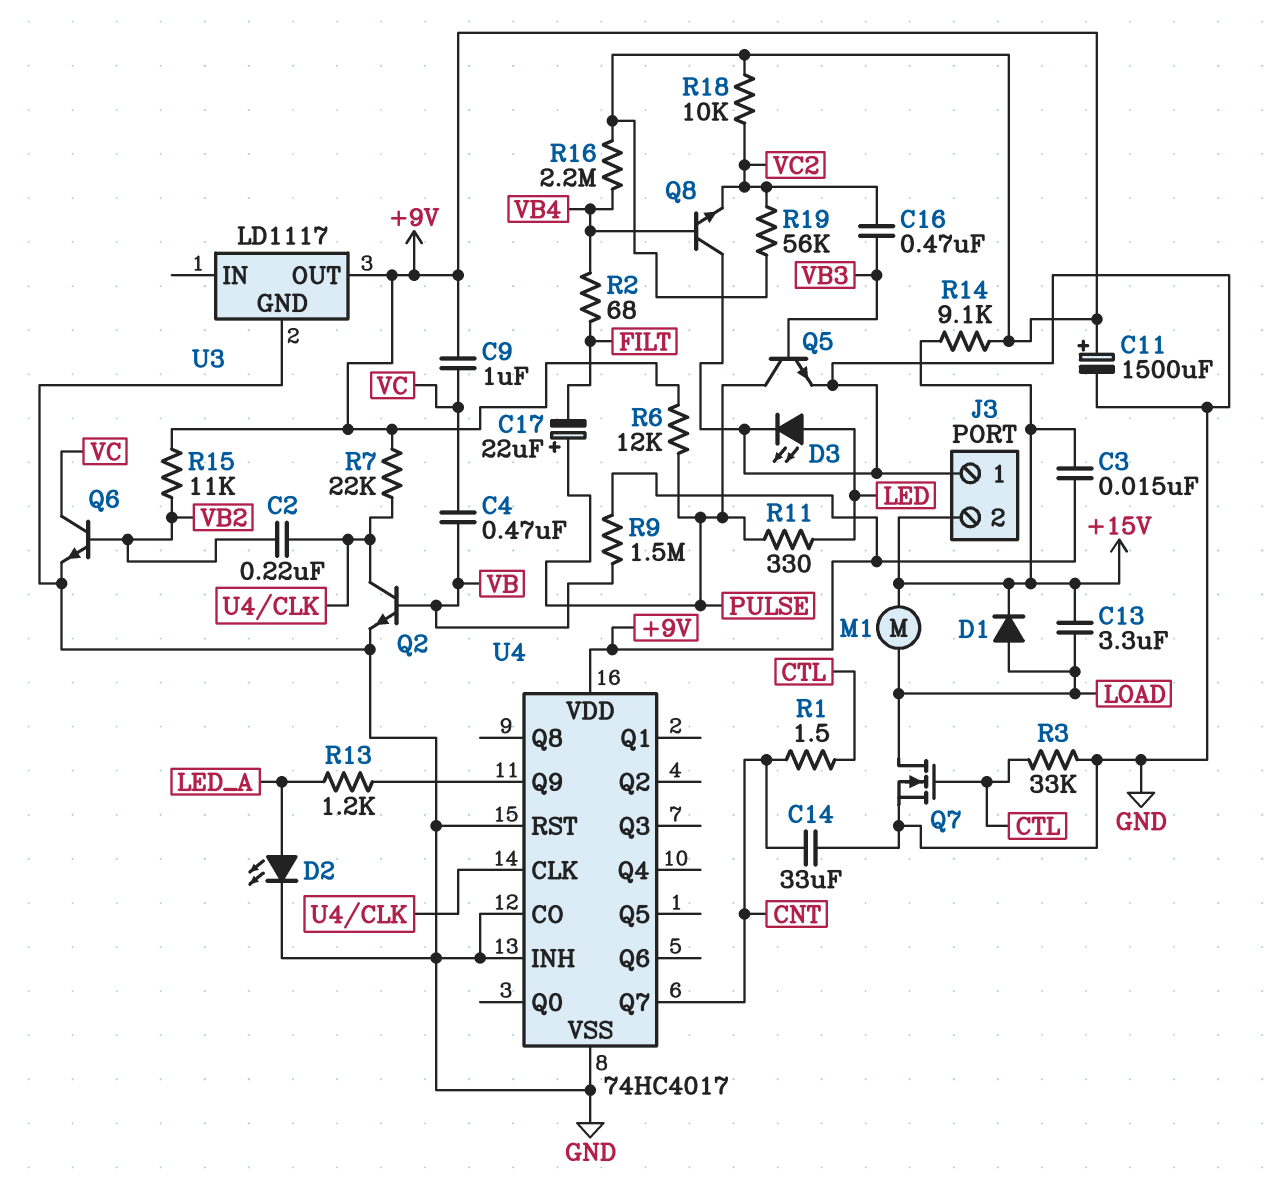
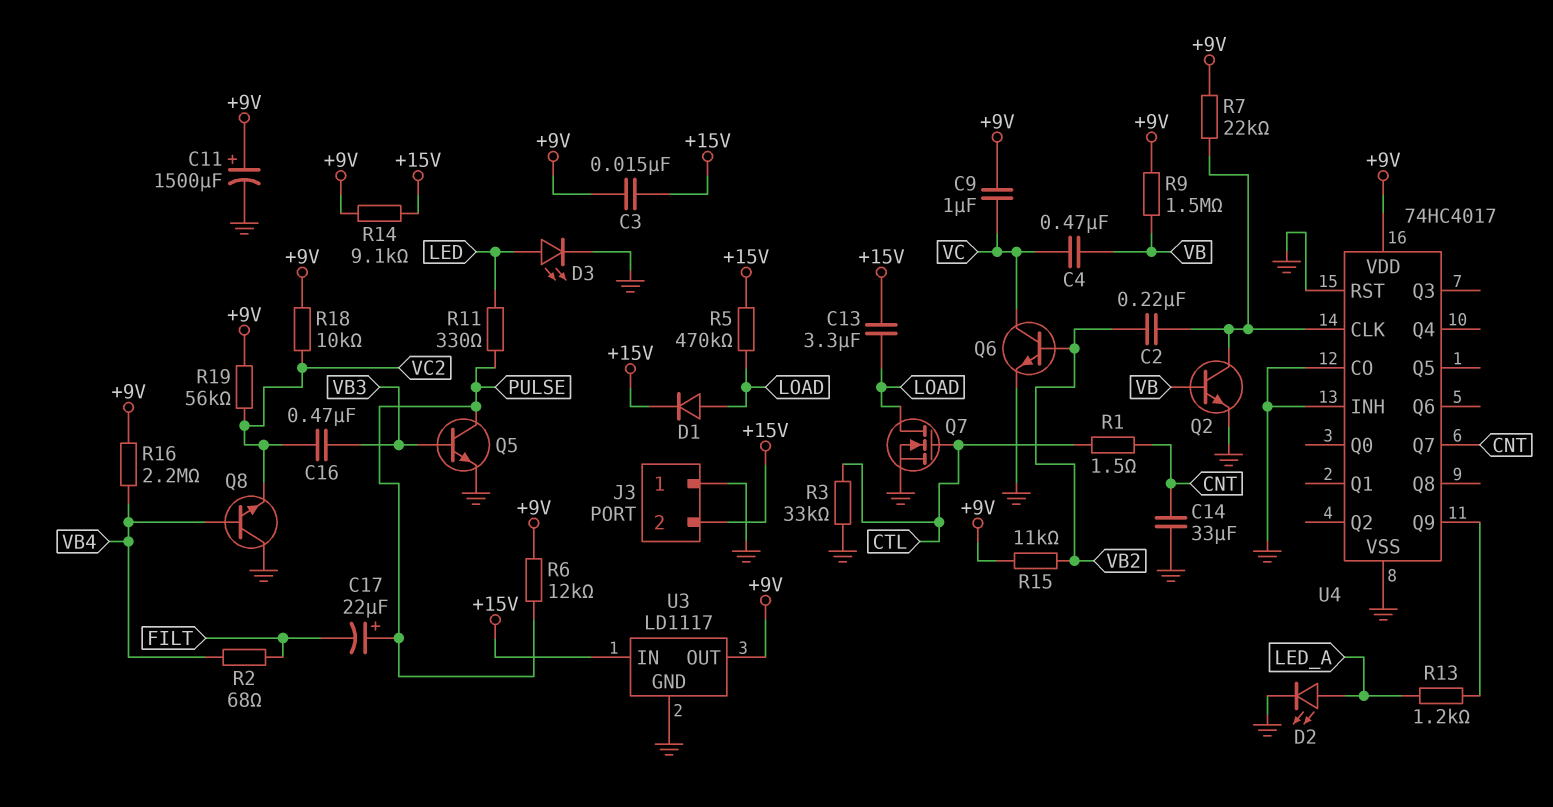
M1: motor (+15V, LOAD) -> none
R5: none -> 470k (+15V, LOAD)
U3 pin IN: none -> +15V

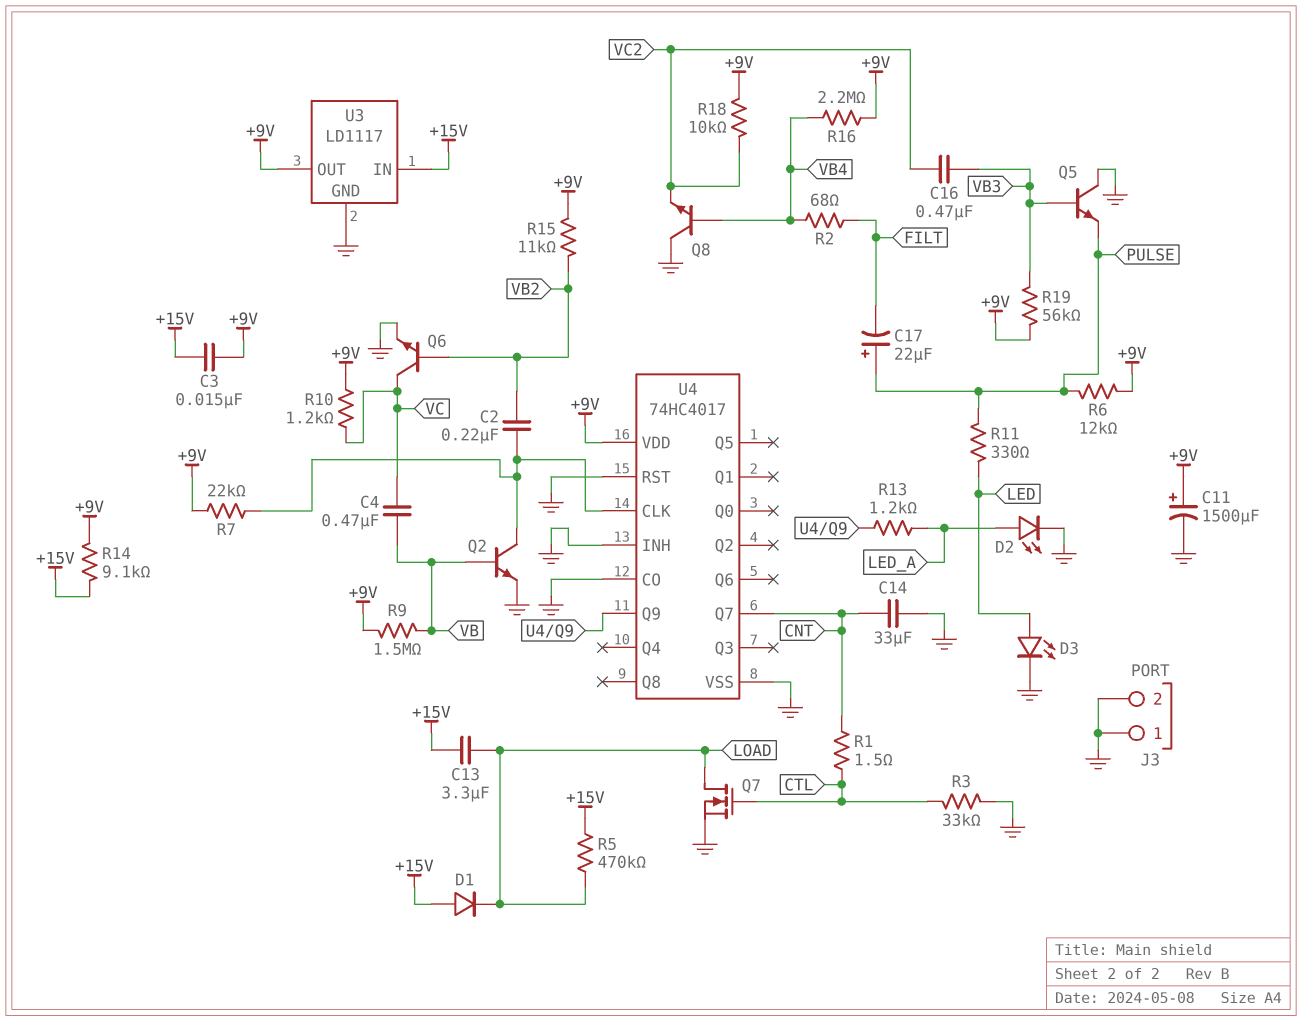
C9: 1uF (+9V, VC) -> none
D1: diode (A LOAD, K +15V) -> diode (A +15V, K LOAD)
J3 pin 2: +15V -> GND
Q5: NPN (B VB3, C PULSE, E GND) -> NPN (B VB3, C GND, E PULSE)
R10: none -> 1.2k (+9V, VC)
R19: 56k (+9V, VC2) -> 56k (+9V, VB3)

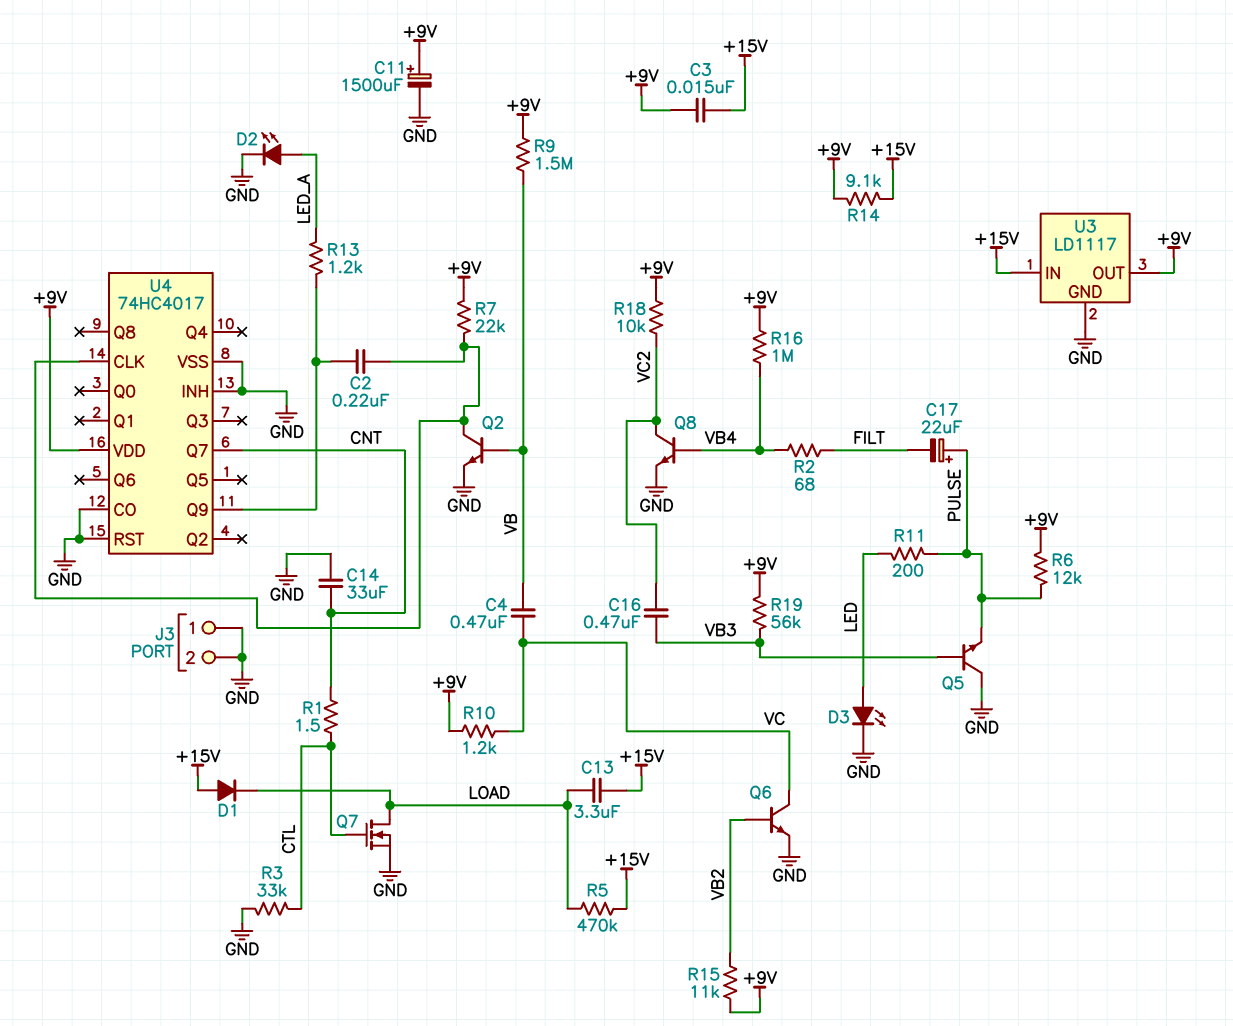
C2: 220nF (U4/CLK, VB2) -> 220nF (U4/CLK, U4/Q9)
Q8: NPN (B VB4, C GND, E VC2) -> NPN (B VB4, C VC2, E GND)
R11: 330 (LED, PULSE) -> 200 (LED, PULSE)
R16: 2.2M (+9V, VB4) -> 1M (+9V, VB4)

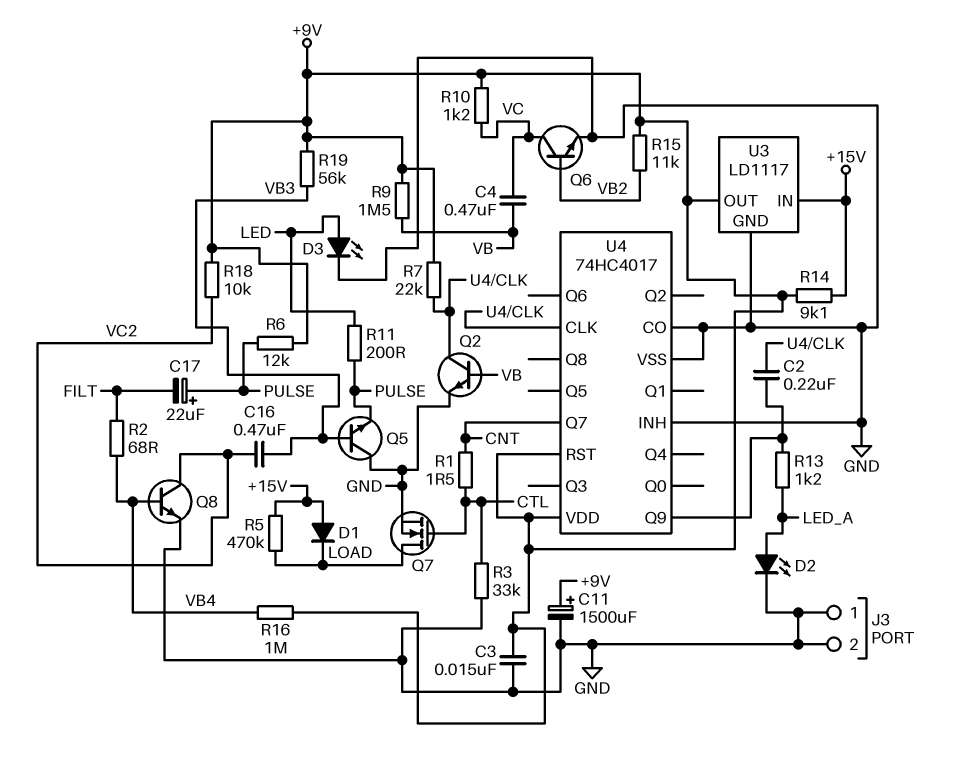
C3: 15nF (+9V, +15V) -> 15nF (+9V, GND)
C13: 3.3uF (+15V, LOAD) -> none
C14: 33uF (CNT, GND) -> none
U4 pin RST: GND -> +9V

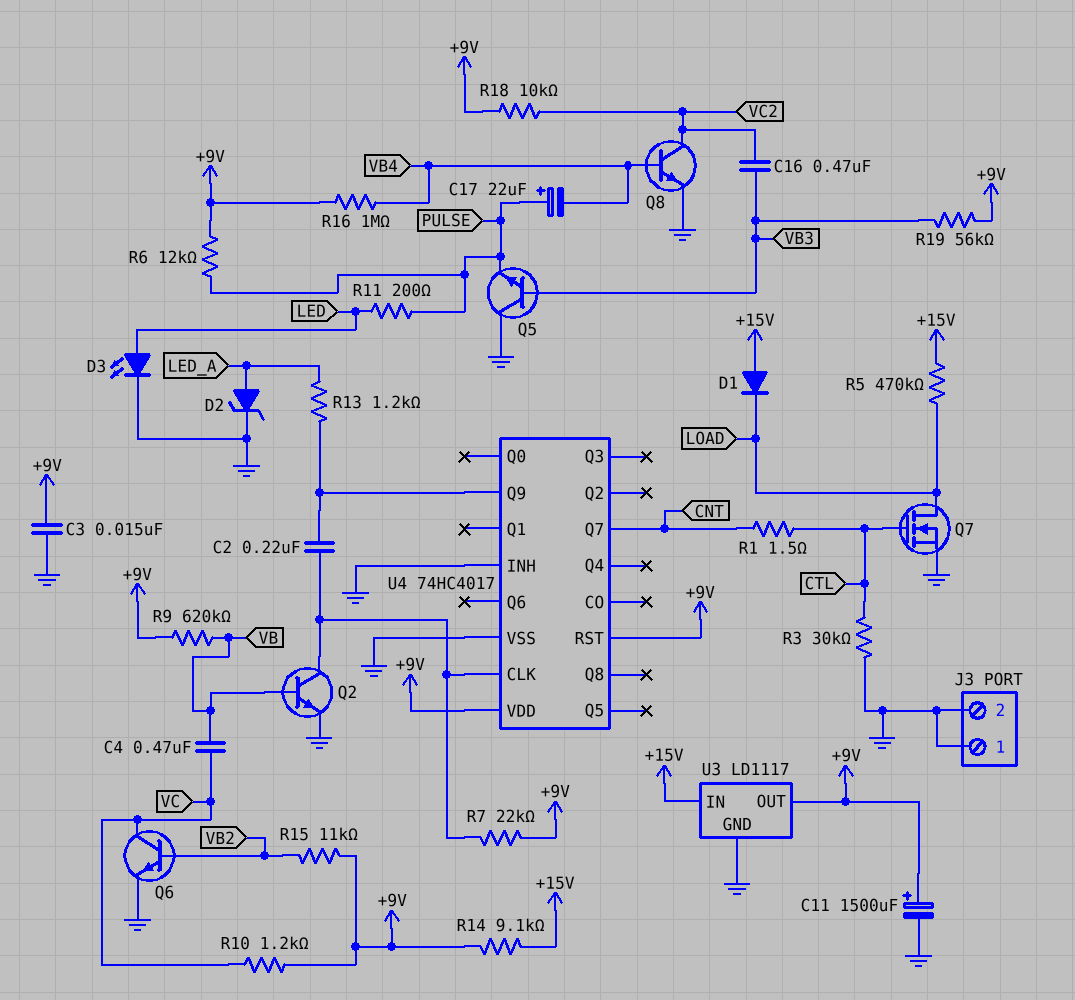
C17: 22uF (plus PULSE, minus FILT) -> 22uF (plus PULSE, minus VB4)
D2: LED (A LED_A, K GND) -> zener (A LED_A, K GND)
R2: 68 (FILT, VB4) -> none
R3: 33k (CTL, GND) -> 30k (CTL, GND)
R9: 1.5M (+9V, VB) -> 620k (+9V, VB)
U4 pin CO: GND -> none

